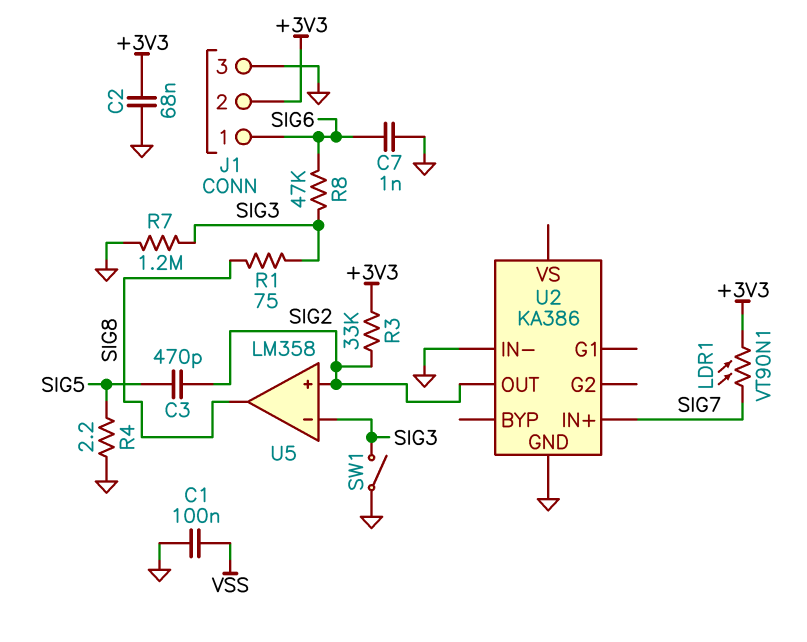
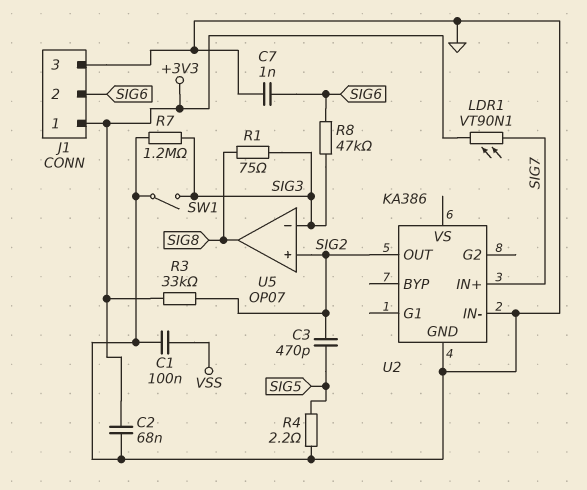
J1 pin 1: SIG6 -> +3V3
J1 pin 2: +3V3 -> SIG6
U5: LM358 -> OP07

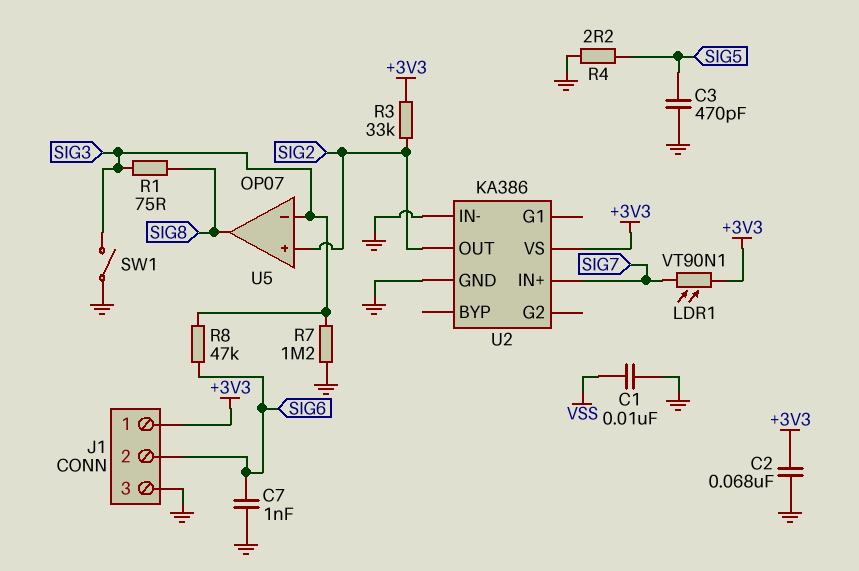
C1: 100nF (GND, VSS) -> 10nF (GND, VSS)
C3: 470pF (SIG2, SIG5) -> 470pF (GND, SIG5)
U2 pin VS: none -> +3V3

